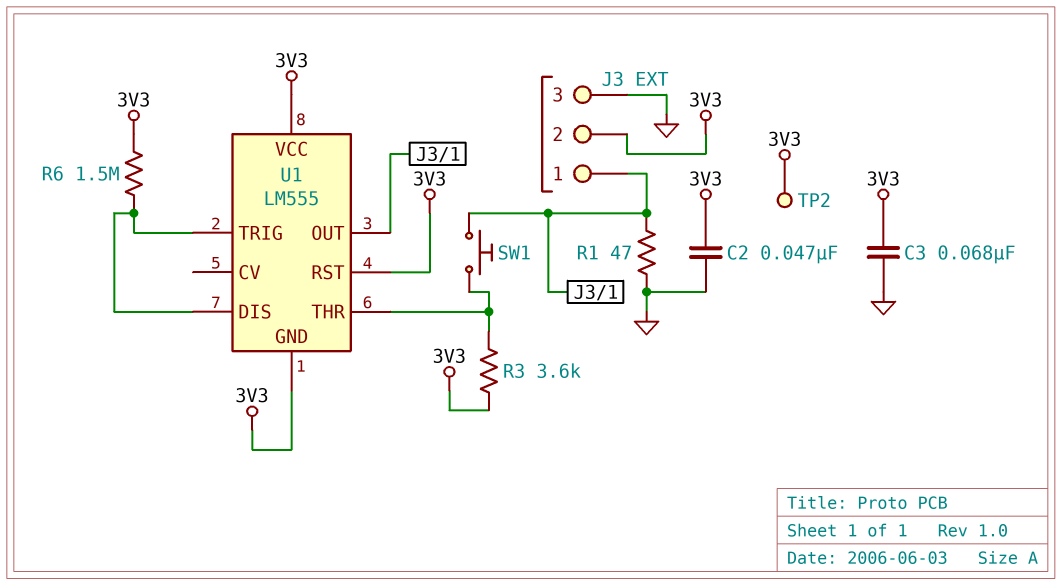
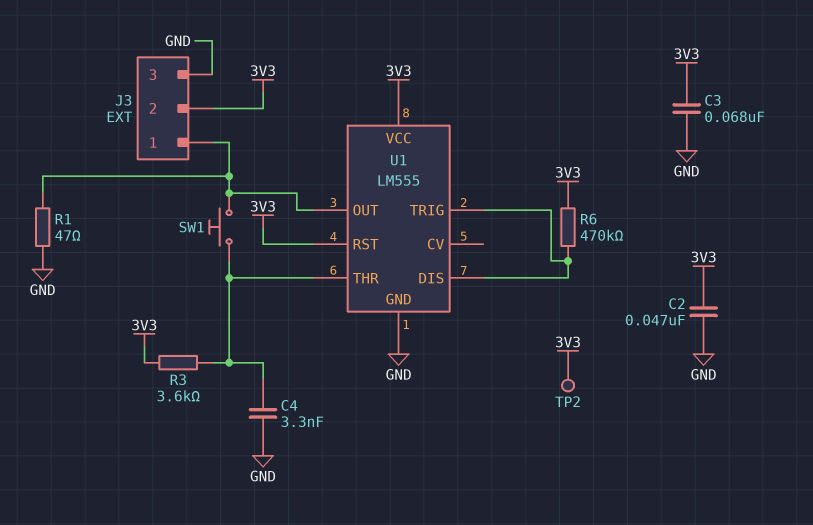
C4: none -> 3.3nF (GND, U1/THR)
R6: 1.5M (3V3, U1/DIS) -> 470k (3V3, U1/DIS)
U1 pin GND: 3V3 -> GND

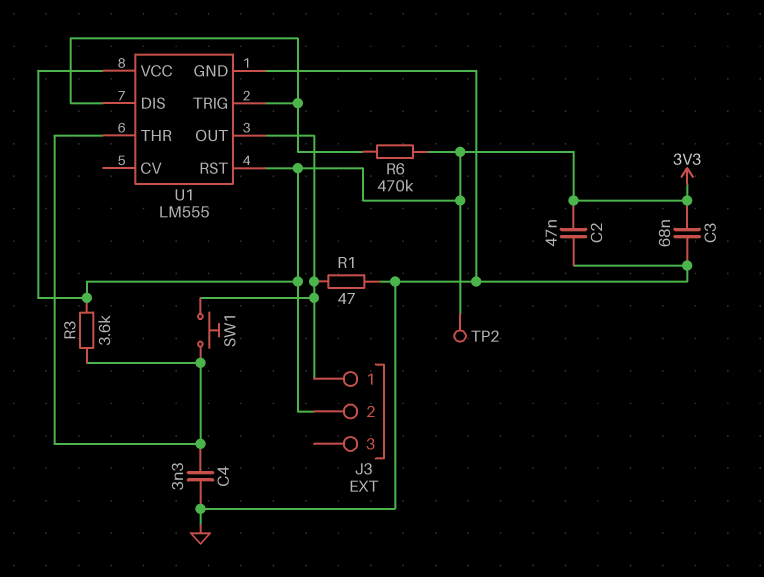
J3 pin 3: GND -> none

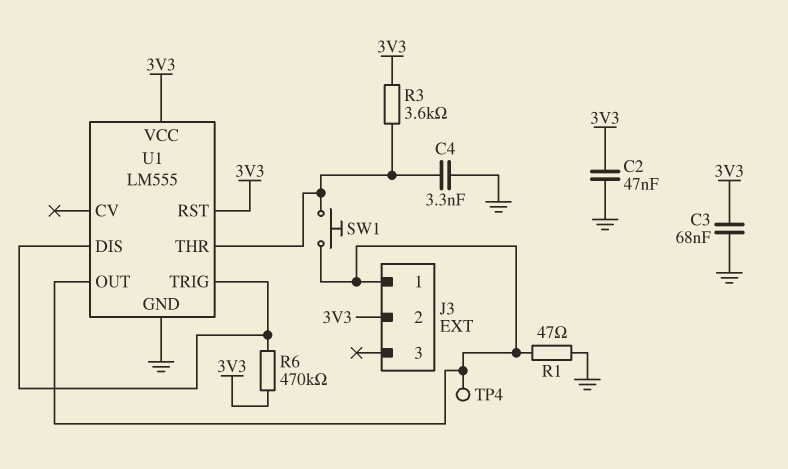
TP2: test point (3V3) -> none
TP4: none -> test point (J3/1)

